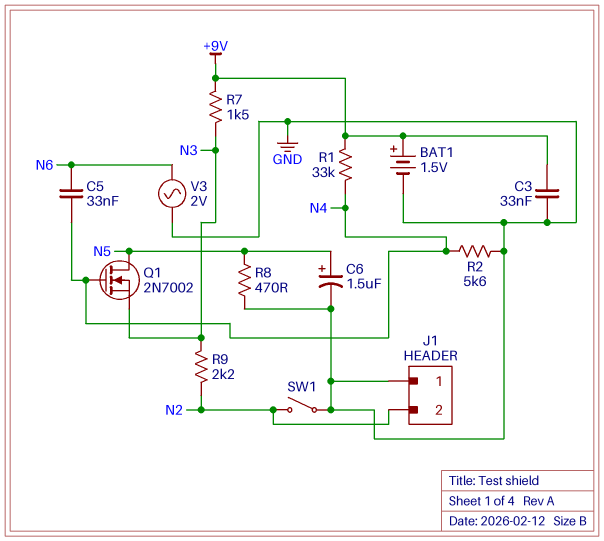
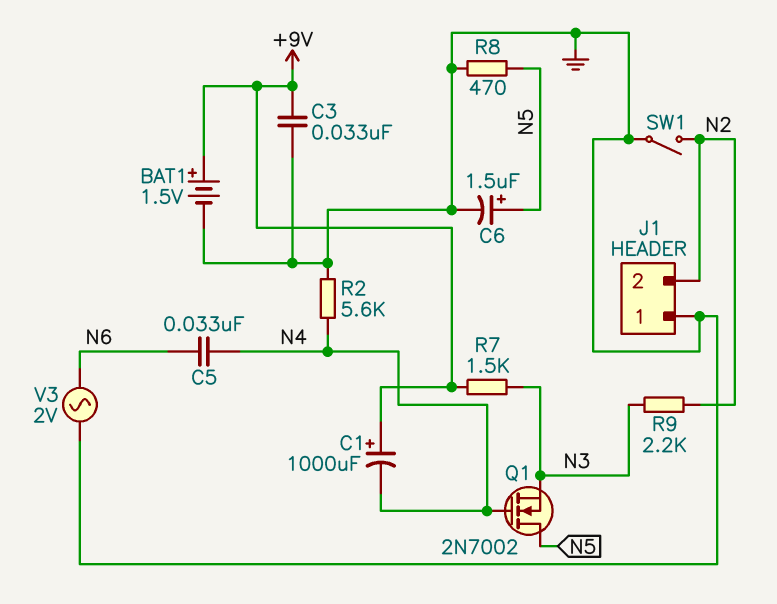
C1: none -> 1000uF (plus +9V, minus N4)
R1: 33k (+9V, N4) -> none

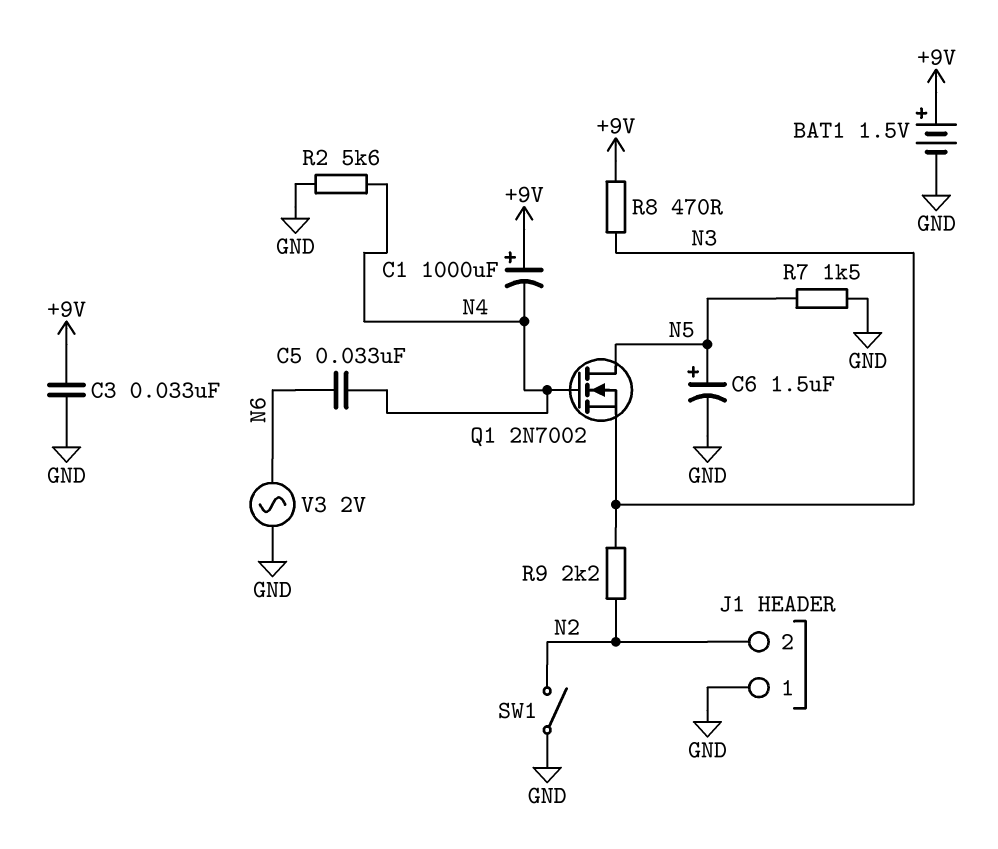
R7: 1.5k (+9V, N3) -> 1.5k (GND, N5)
R8: 470 (GND, N5) -> 470 (+9V, N3)

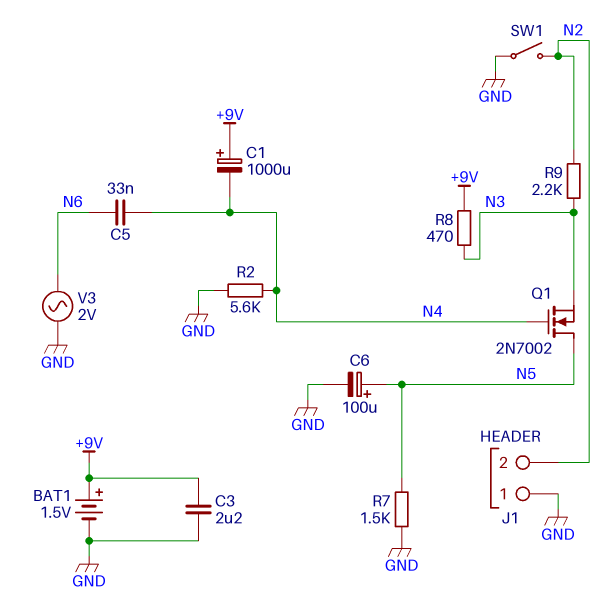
C3: 33nF (+9V, GND) -> 2.2uF (+9V, GND)
C6: 1.5uF (plus N5, minus GND) -> 100uF (plus N5, minus GND)

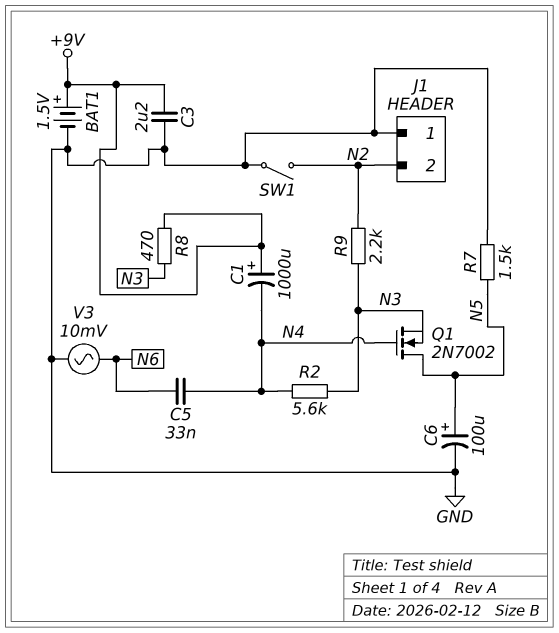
R2: 5.6k (GND, N4) -> 5.6k (N3, N4)
V3: AC 2V (GND, N6) -> AC 10mV (GND, N6)

